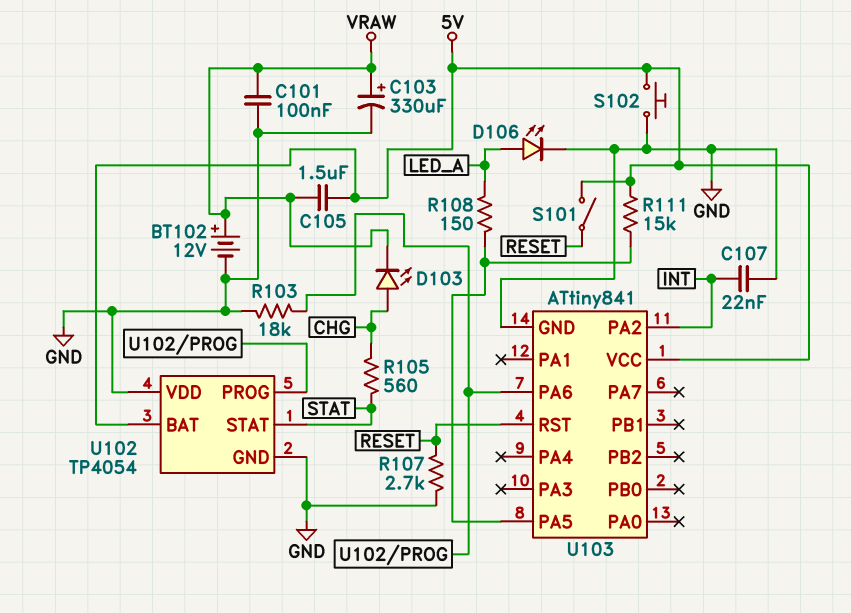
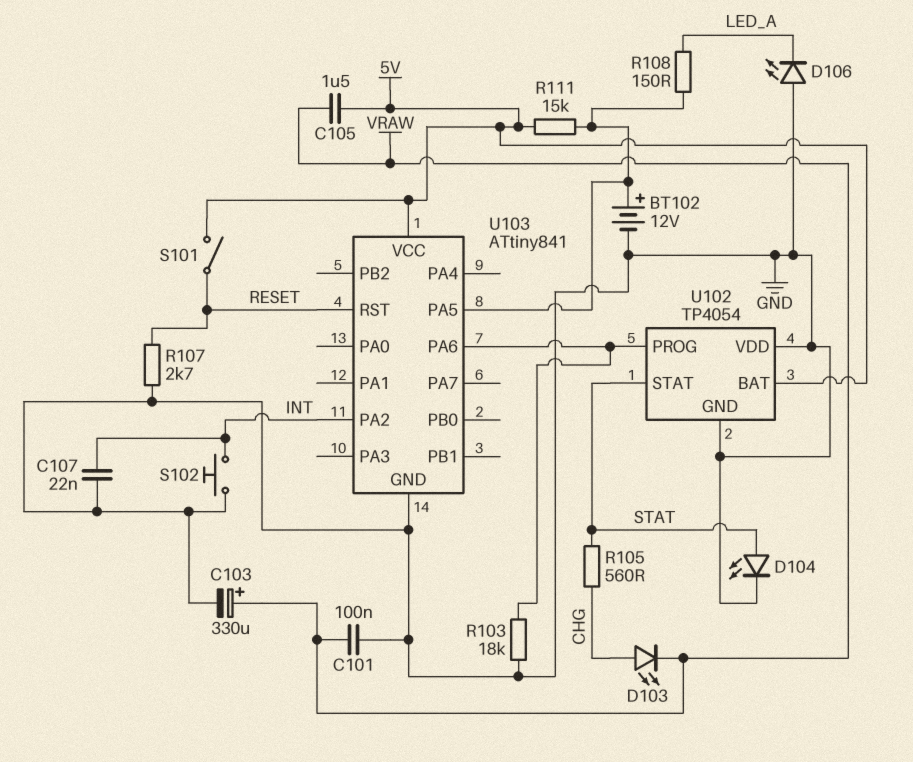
BT102: 12V (plus VRAW, minus GND) -> 12V (plus U103/PA5, minus GND)
D104: none -> LED (A STAT, K GND)
D106: LED (A LED_A, K GND) -> LED (A GND, K LED_A)
S102: button (5V, GND) -> button (GND, INT)

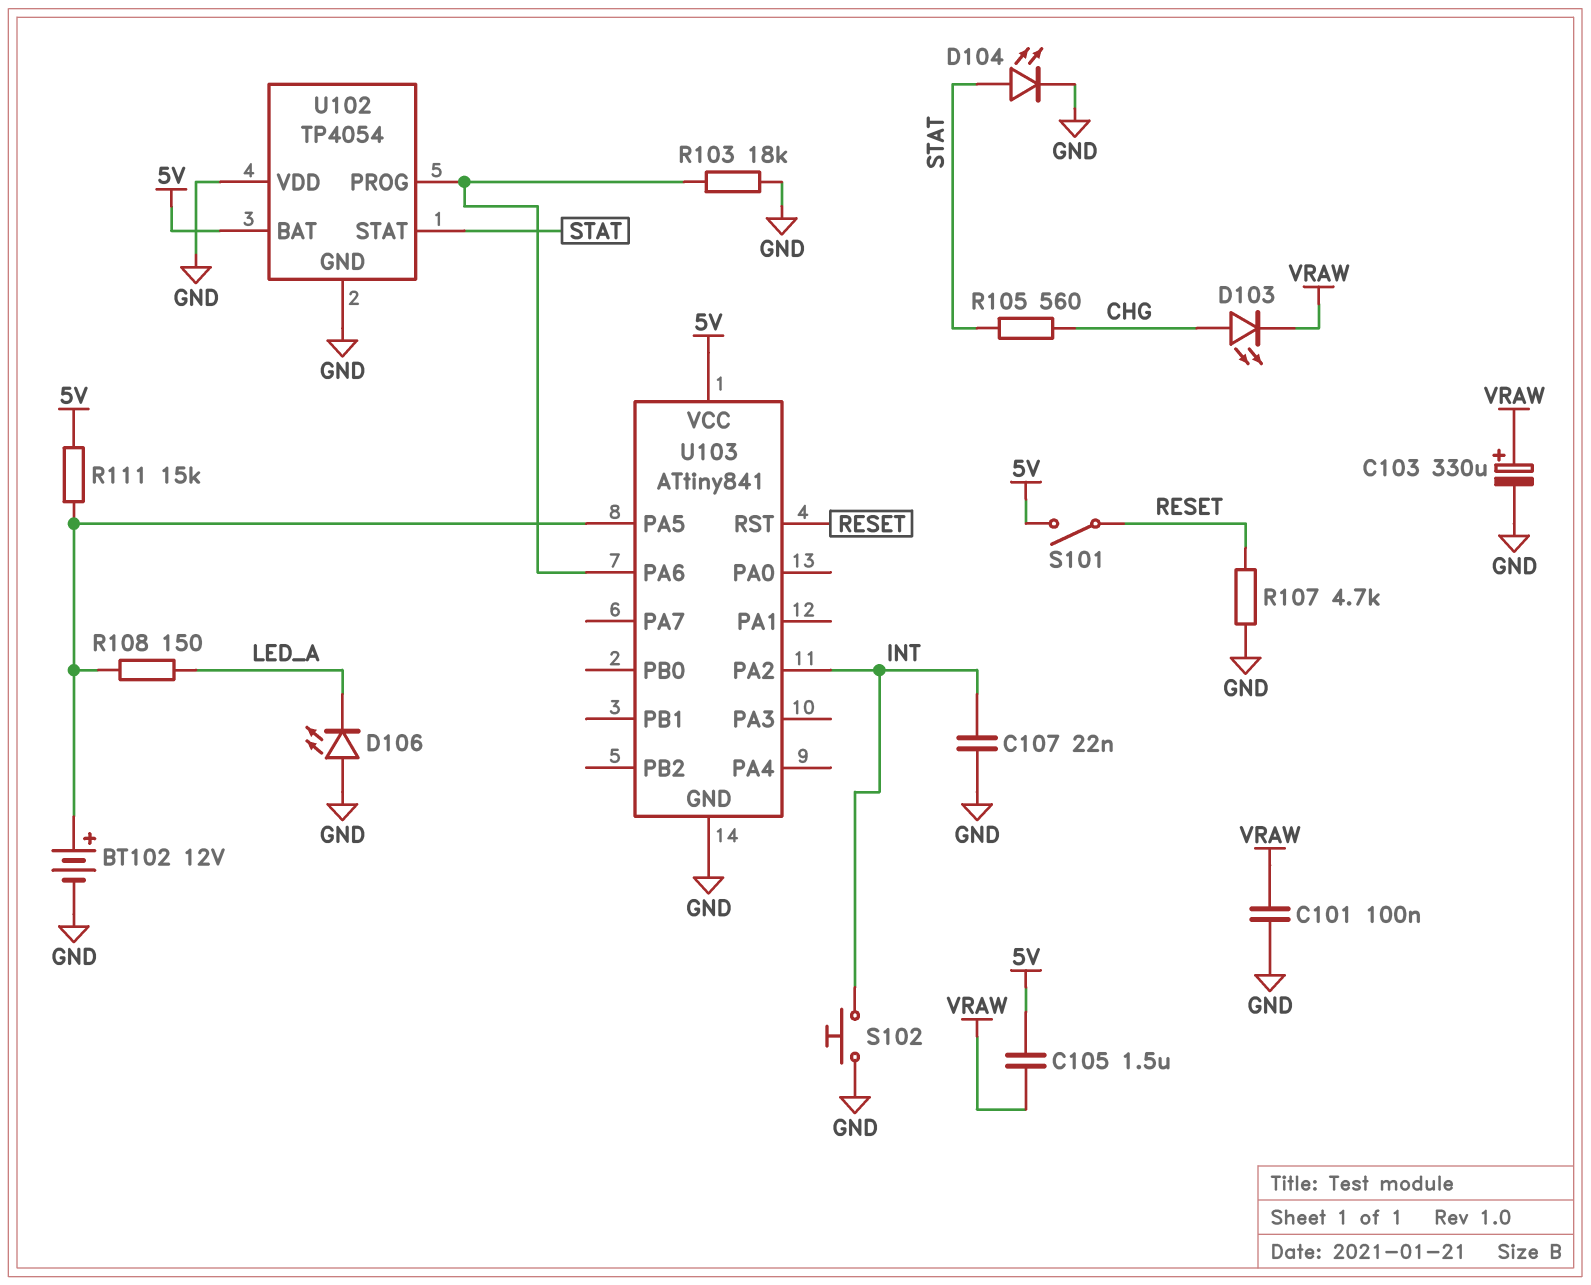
R107: 2.7k (GND, RESET) -> 4.7k (GND, RESET)

